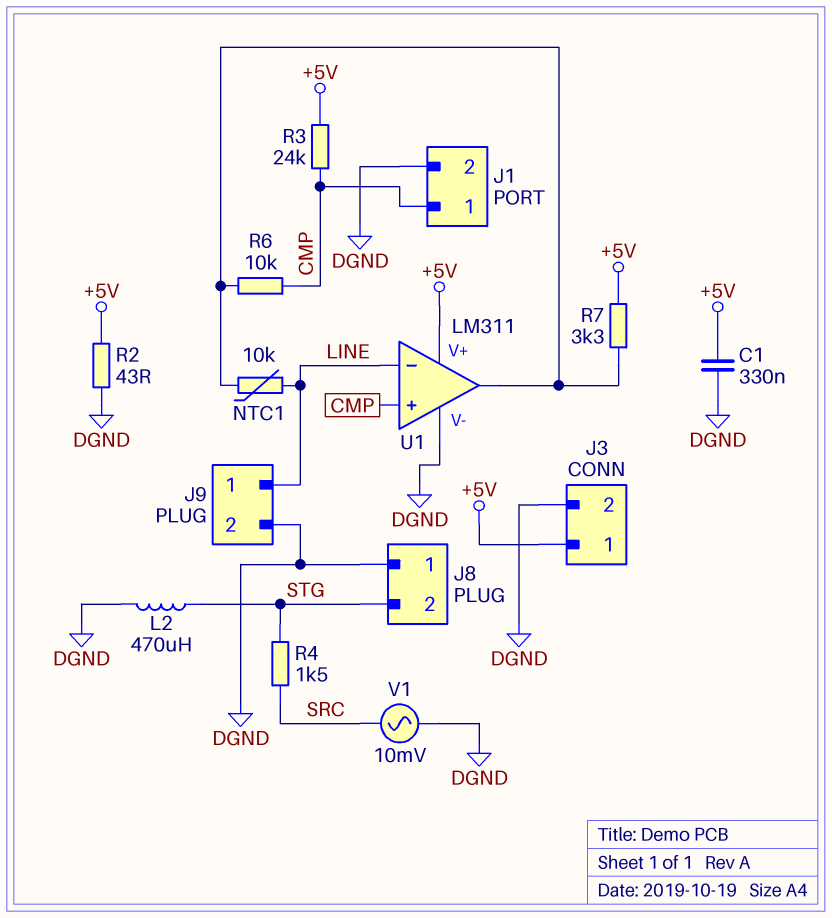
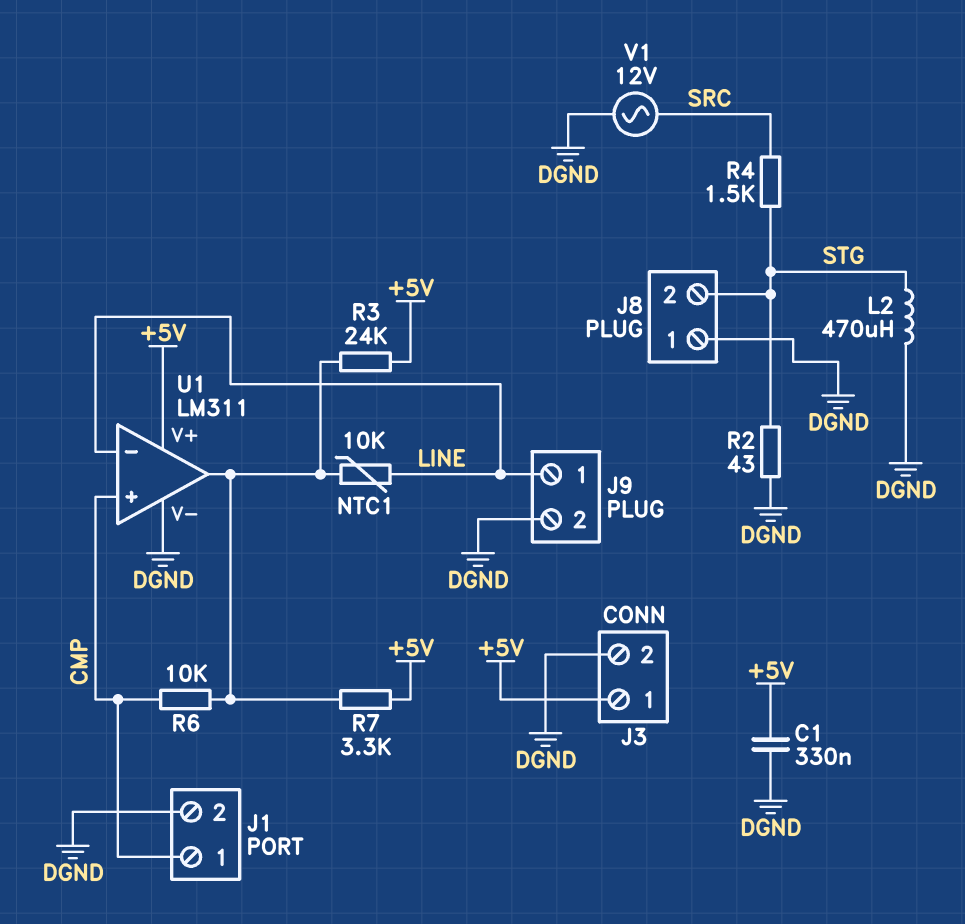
R2: 43 (+5V, DGND) -> 43 (DGND, STG)
R3: 24k (+5V, CMP) -> 24k (+5V, U1/out)
V1: AC 10mV (DGND, SRC) -> AC 12V (DGND, SRC)

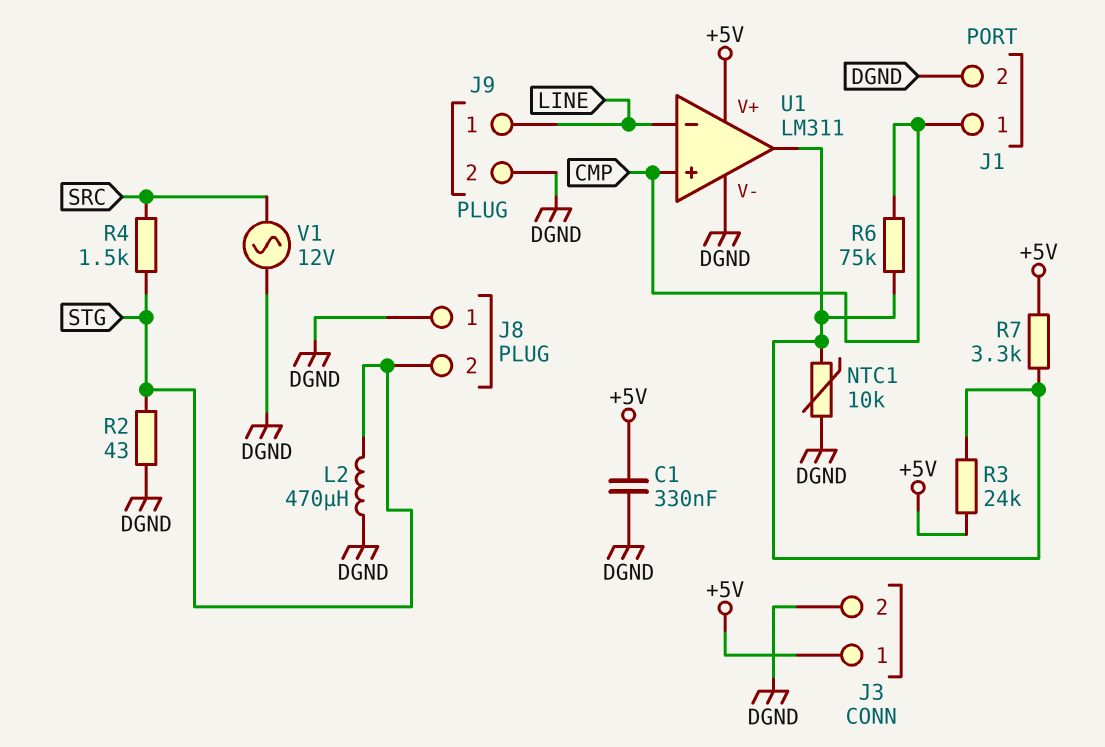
NTC1: 10k (LINE, U1/out) -> 10k (DGND, U1/out)
R6: 10k (CMP, U1/out) -> 75k (CMP, U1/out)

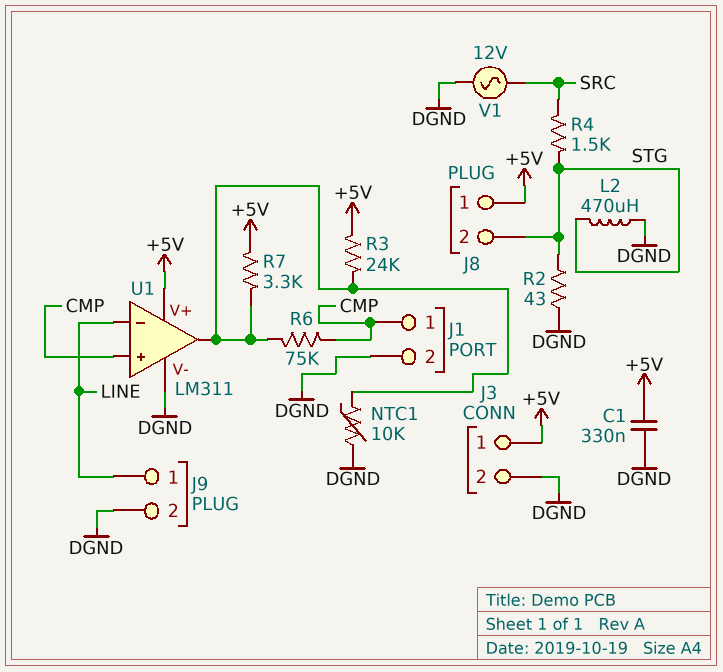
J8 pin 1: DGND -> +5V

